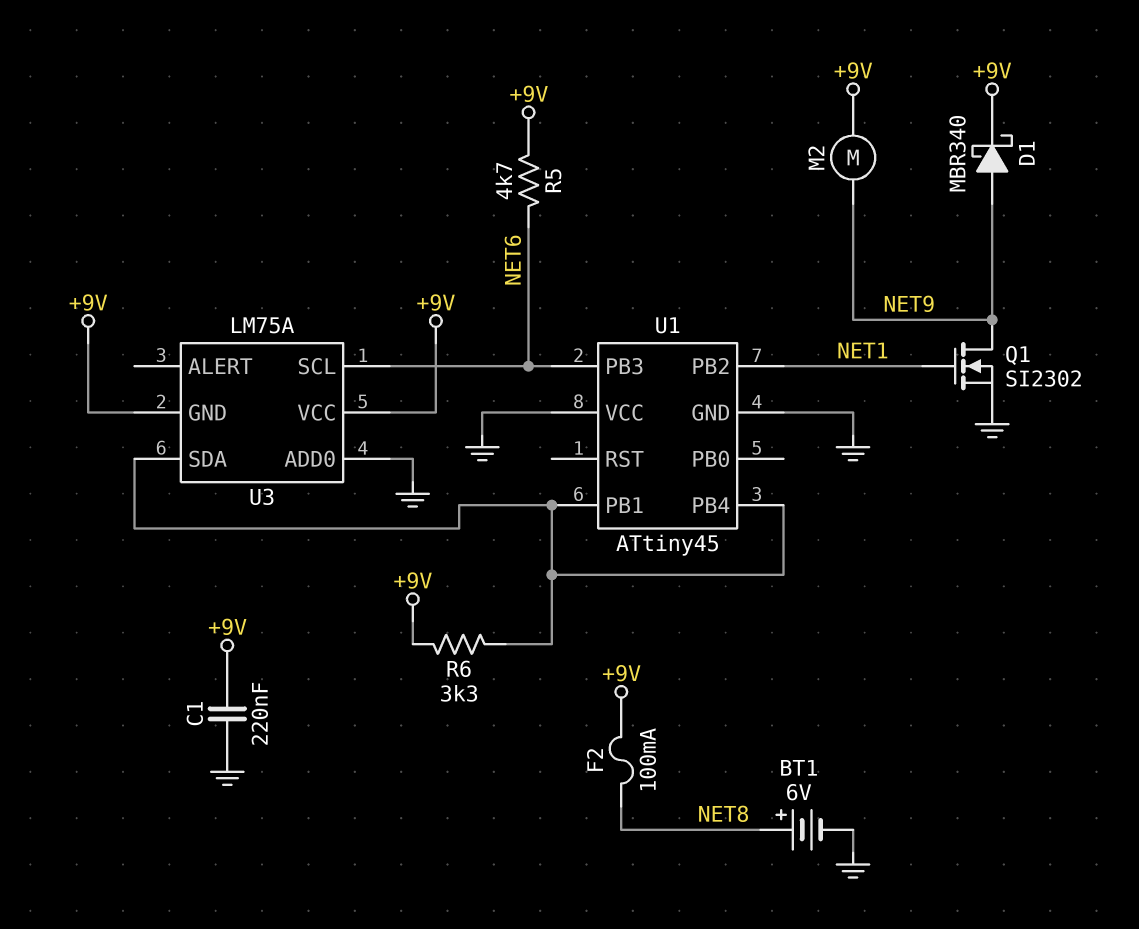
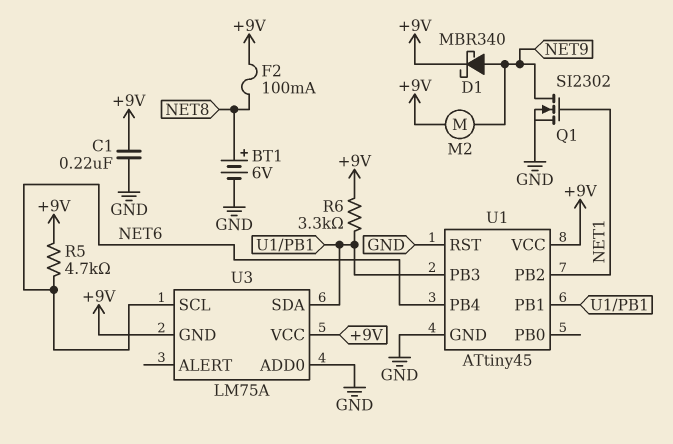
U1 pin PB3: NET6 -> U1/PB1
U1 pin PB4: U1/PB1 -> NET6
U1 pin RST: none -> GND
U1 pin VCC: GND -> +9V

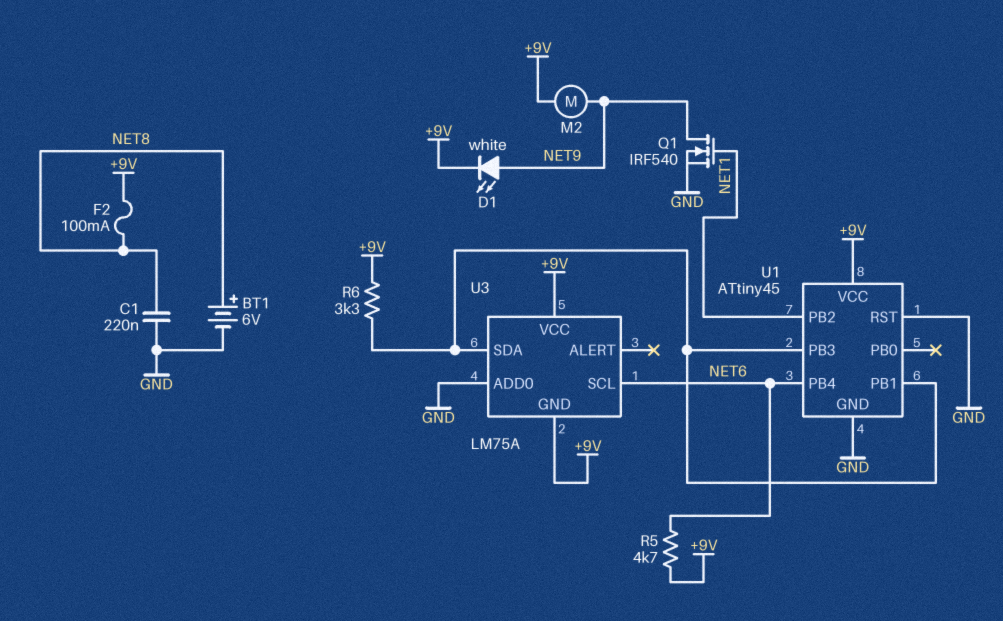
C1: 220nF (+9V, GND) -> 220nF (GND, NET8)
D1: schottky MBR340 (A NET9, K +9V) -> LED white (A NET9, K +9V)
Q1: NMOS SI2302 (G NET1, D NET9, S GND) -> NMOS IRF540 (G NET1, D NET9, S GND)

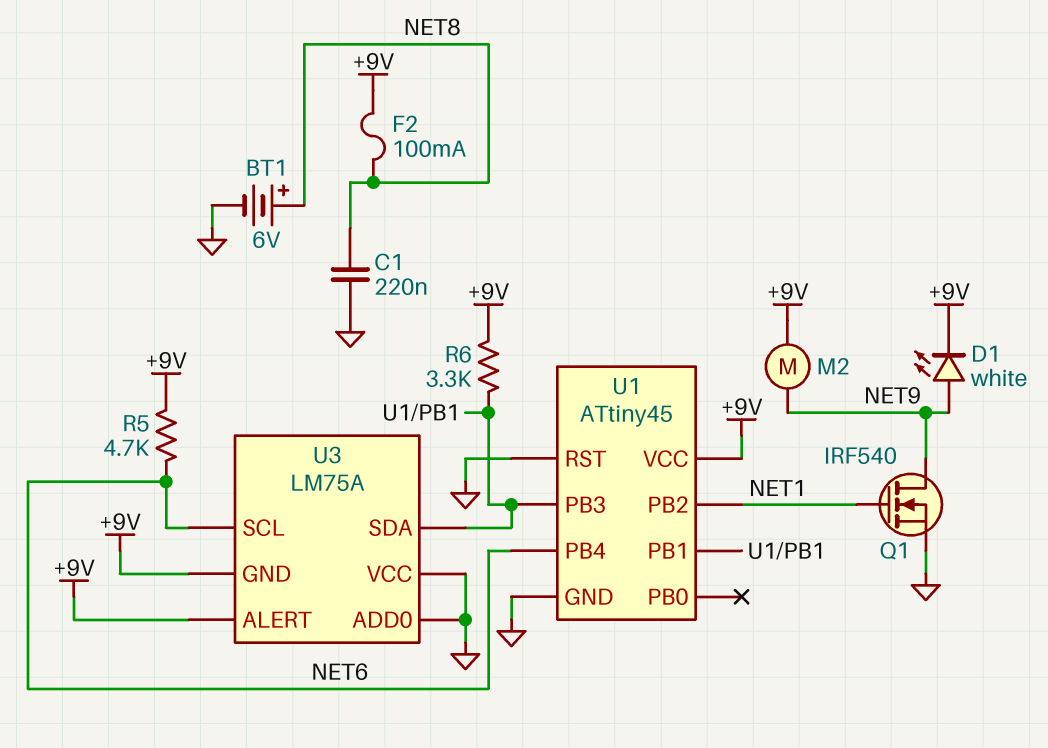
U3 pin ALERT: none -> +9V
U3 pin VCC: +9V -> GND

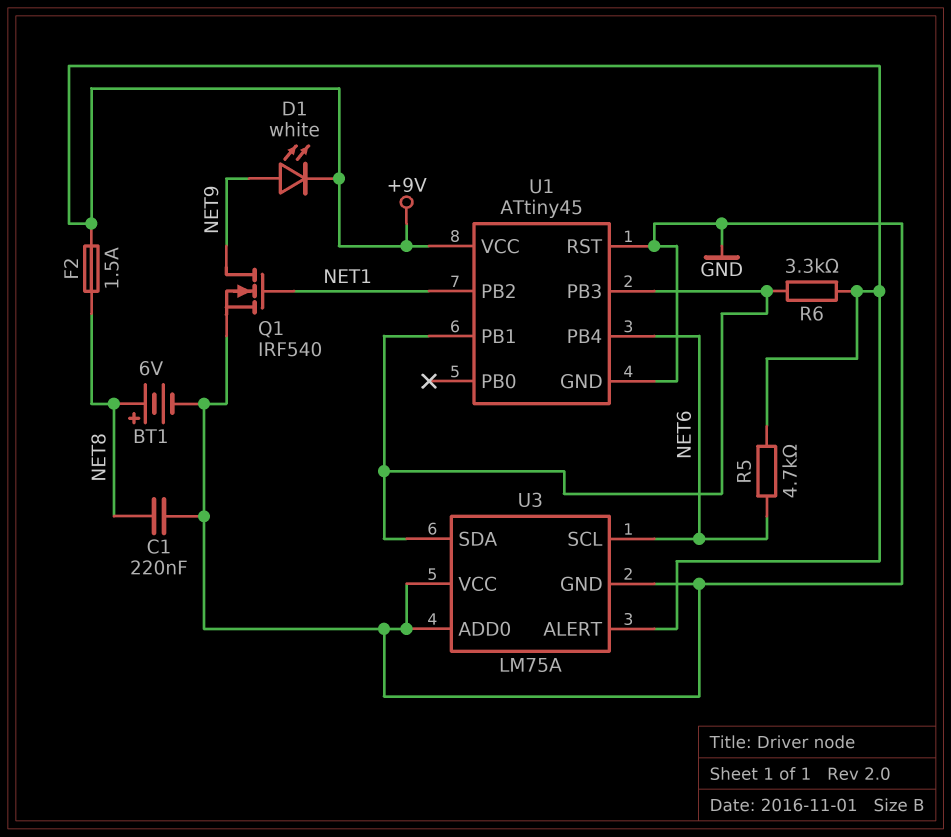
F2: 100mA (+9V, NET8) -> 1.5A (+9V, NET8)
M2: motor (+9V, NET9) -> none
U3 pin GND: +9V -> GND

